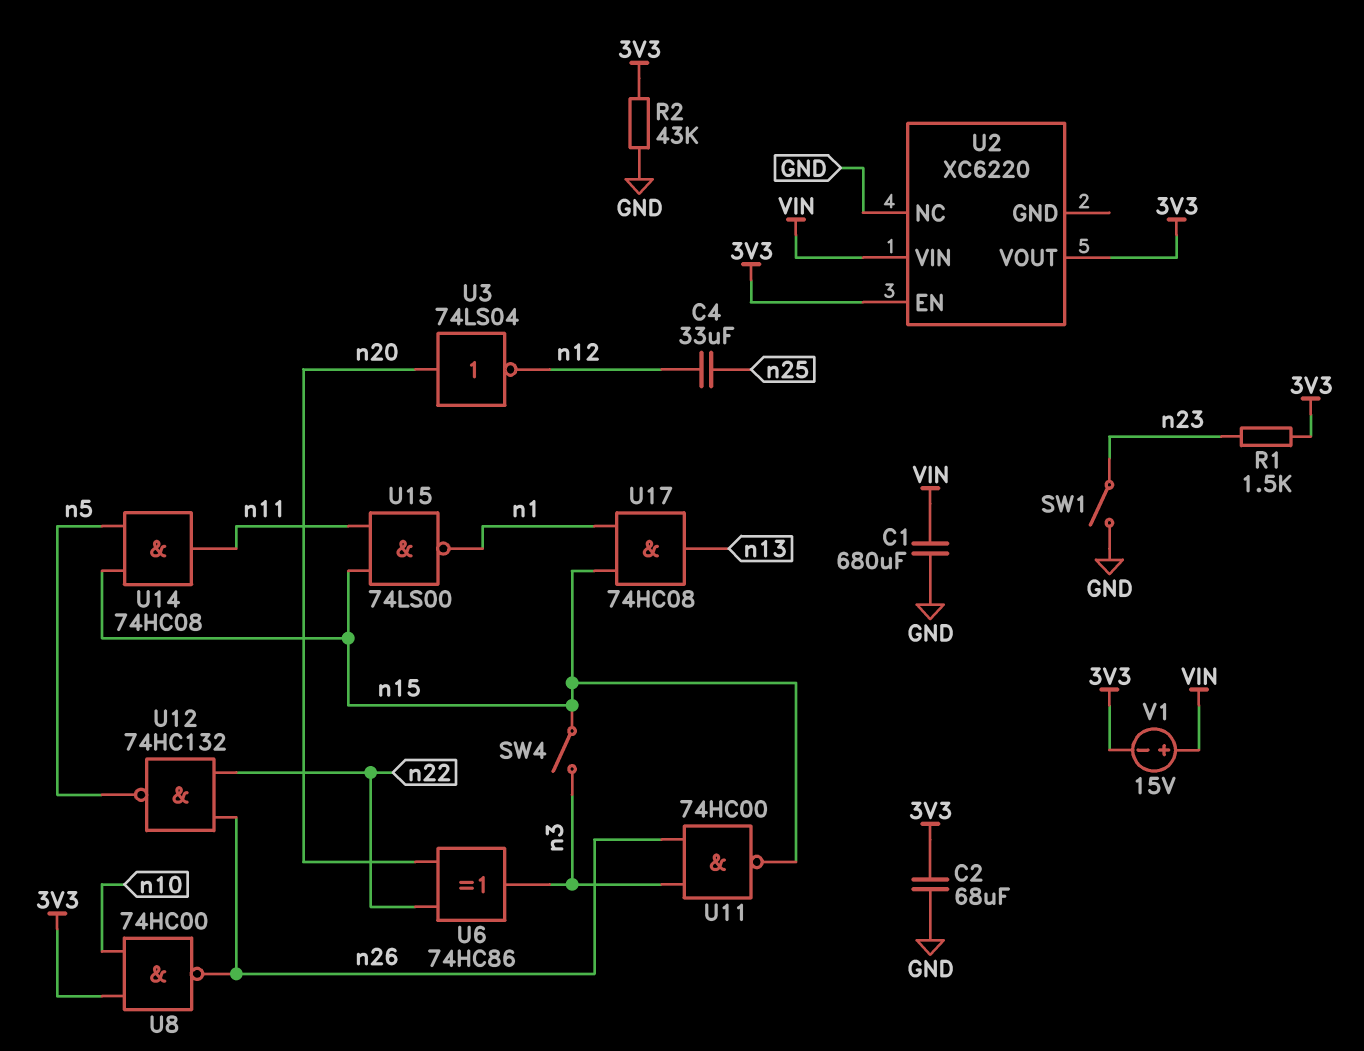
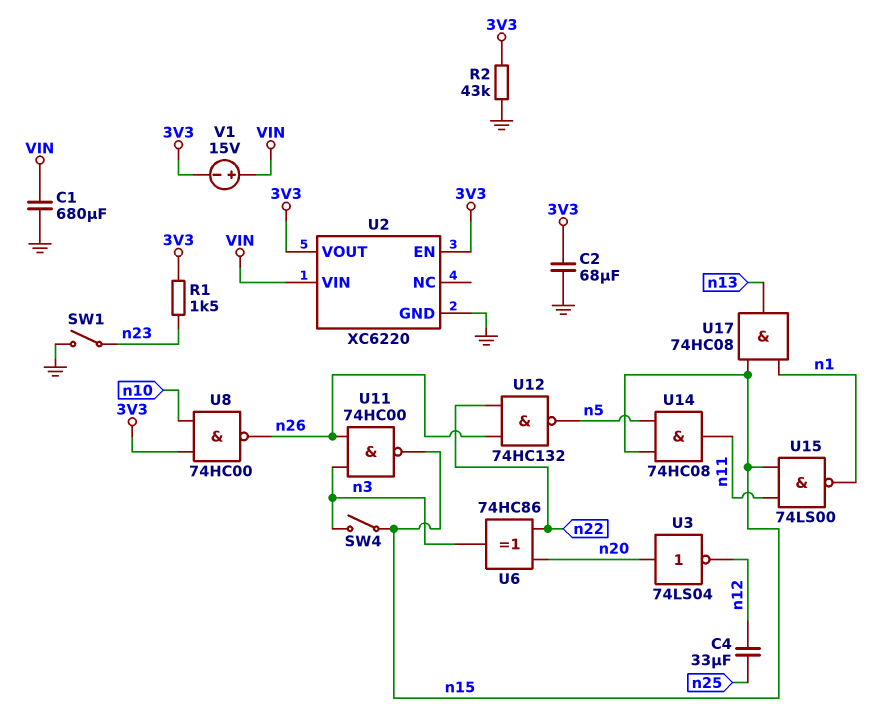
U2 pin GND: none -> GND
U2 pin NC: GND -> none

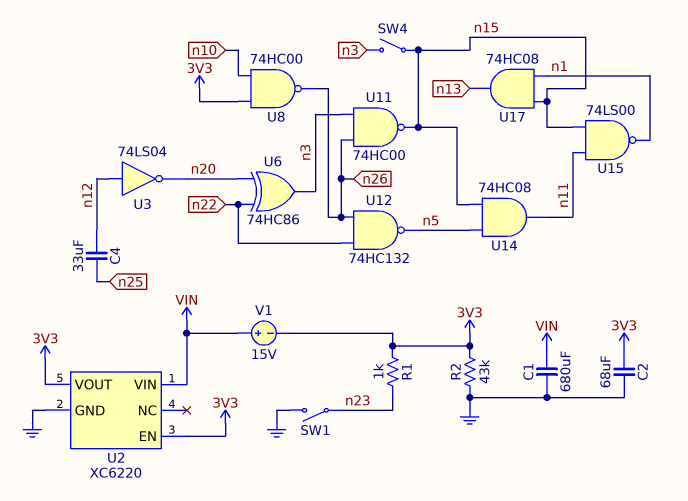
R1: 1.5k (3V3, n23) -> 1k (3V3, n23)
U3: NOT 74LS04 (in n20, out n12) -> NOT 74LS04 (in n12, out n20)

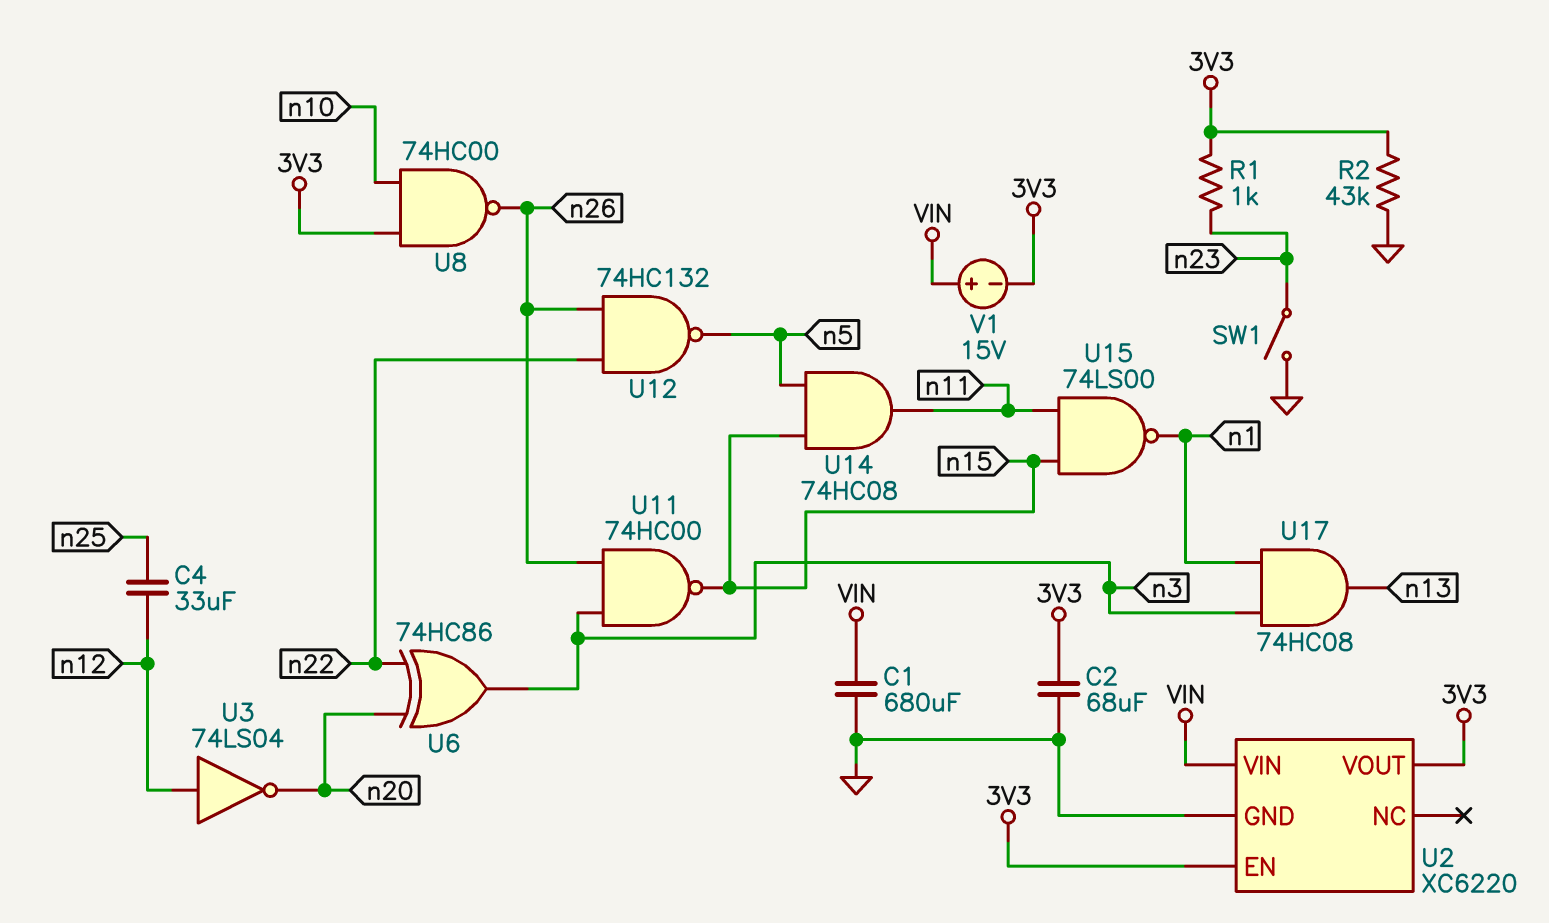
SW4: switch (n3, n15) -> none
U17: AND 74HC08 (in n1, in n15, out n13) -> AND 74HC08 (in n1, in n3, out n13)

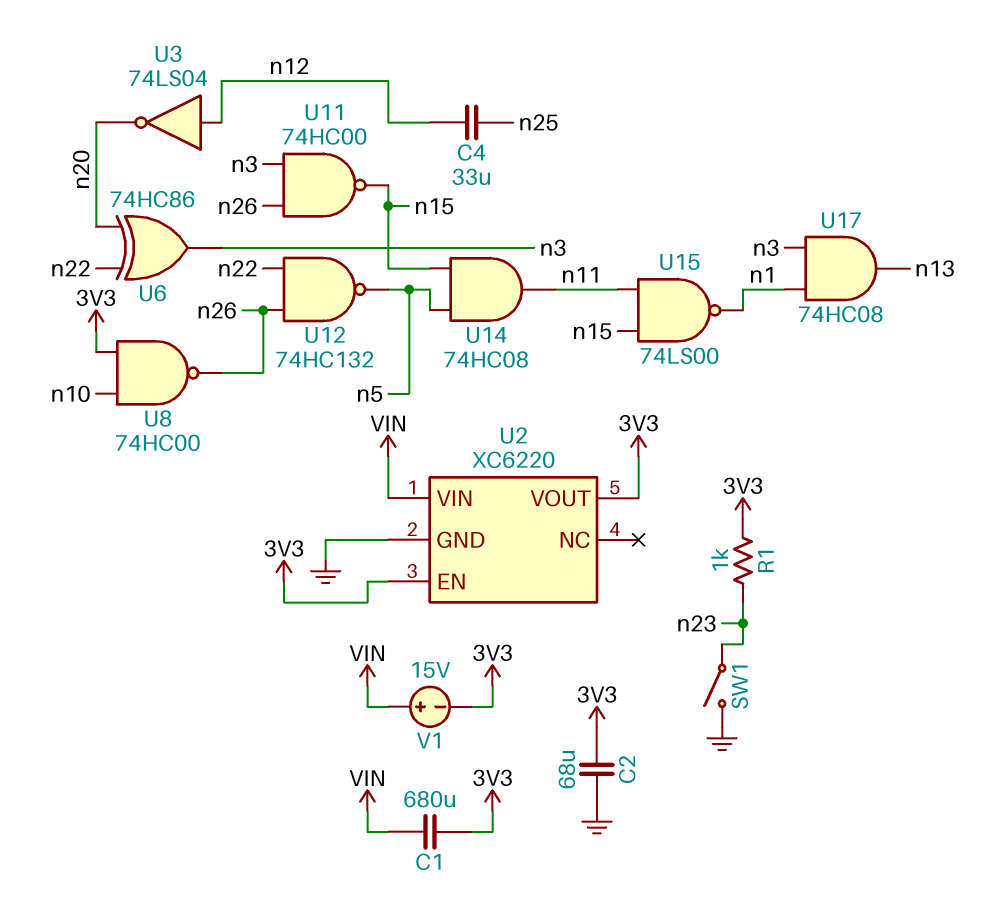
C1: 680uF (GND, VIN) -> 680uF (3V3, VIN)
R2: 43k (3V3, GND) -> none

